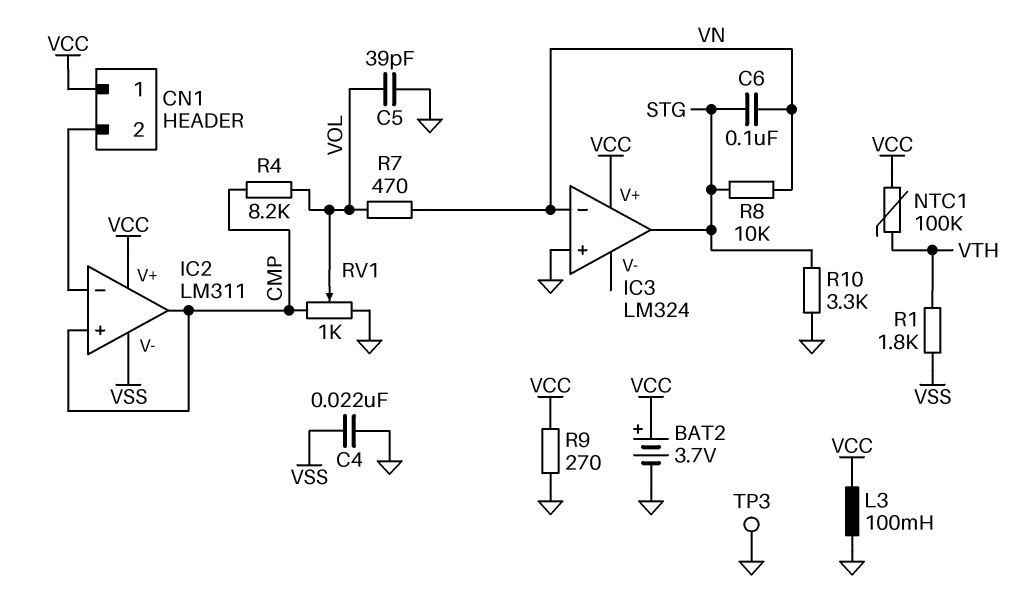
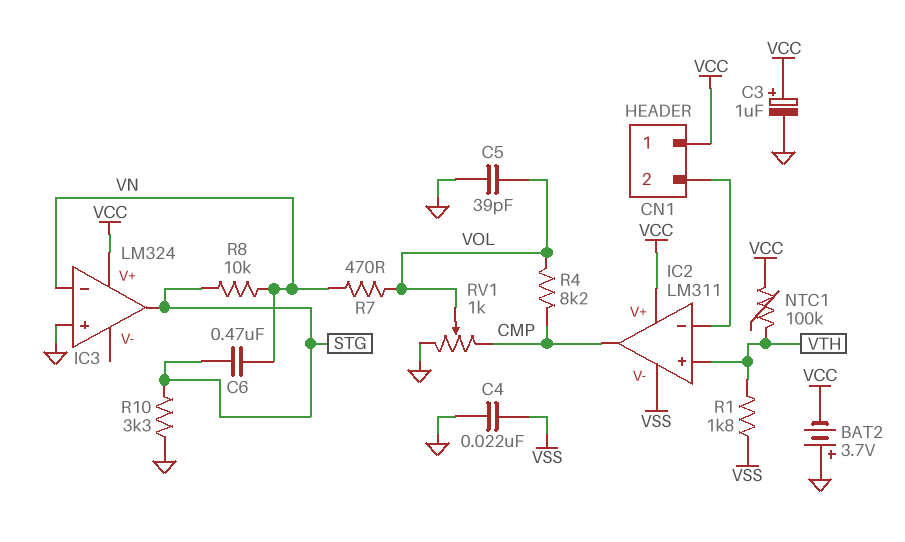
BAT2: 3.7V (plus VCC, minus GND) -> 3.7V (plus GND, minus VCC)
C3: none -> 1uF (plus VCC, minus GND)
C6: 100nF (STG, VN) -> 470nF (STG, VN)
IC2 pin in+: CMP -> VTH
L3: 100mH (GND, VCC) -> none
R9: 270 (GND, VCC) -> none
TP3: test point (GND) -> none

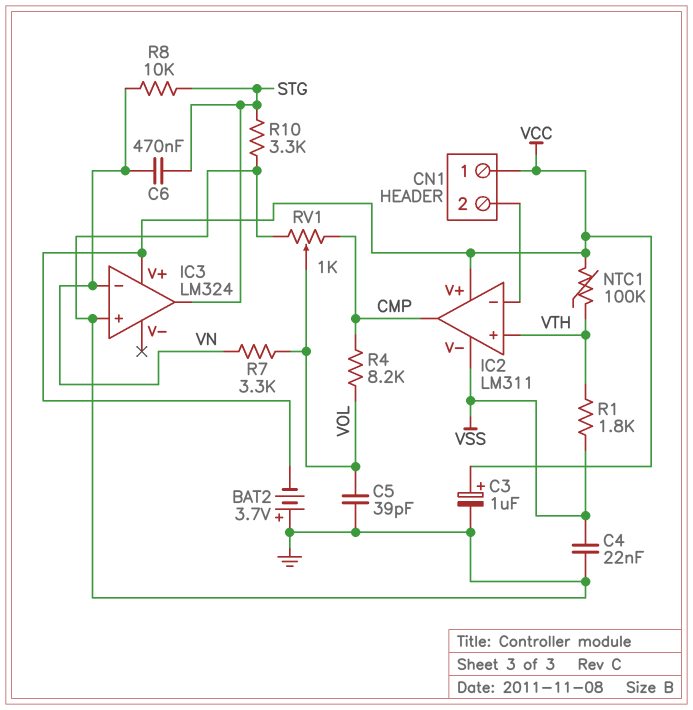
R7: 470 (VN, VOL) -> 3.3k (VN, VOL)

